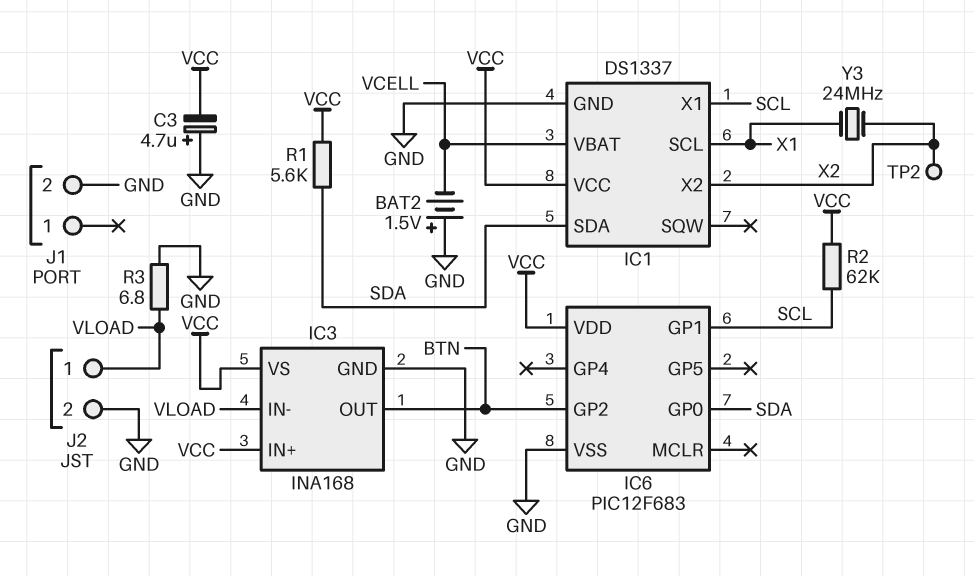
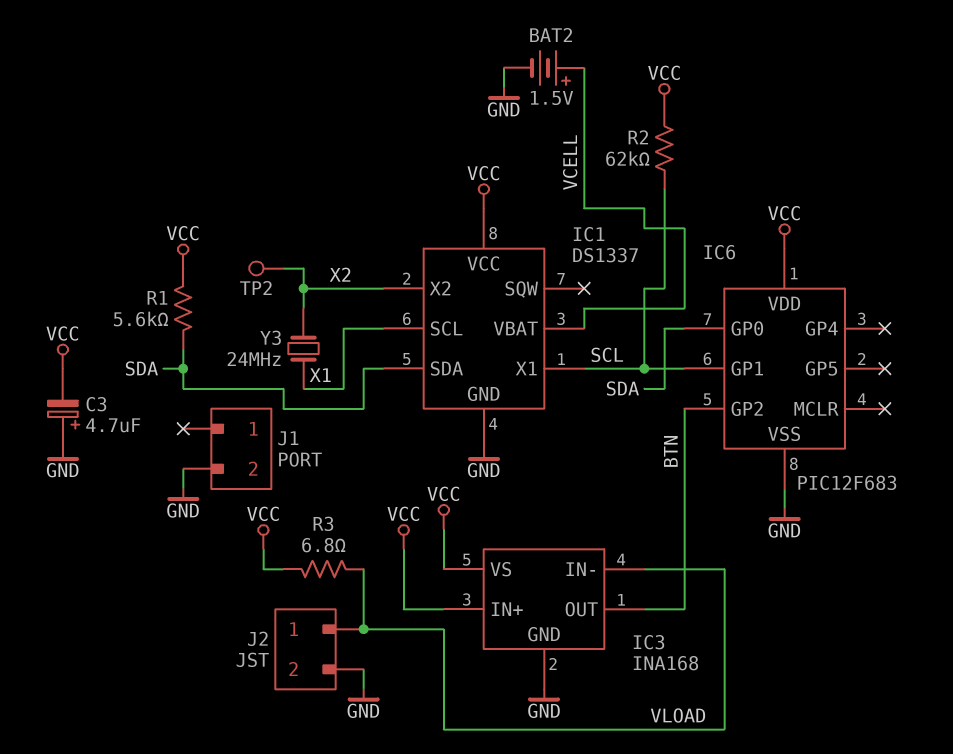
BAT2: 1.5V (plus GND, minus VCELL) -> 1.5V (plus VCELL, minus GND)
R3: 6.8 (GND, VLOAD) -> 6.8 (VCC, VLOAD)

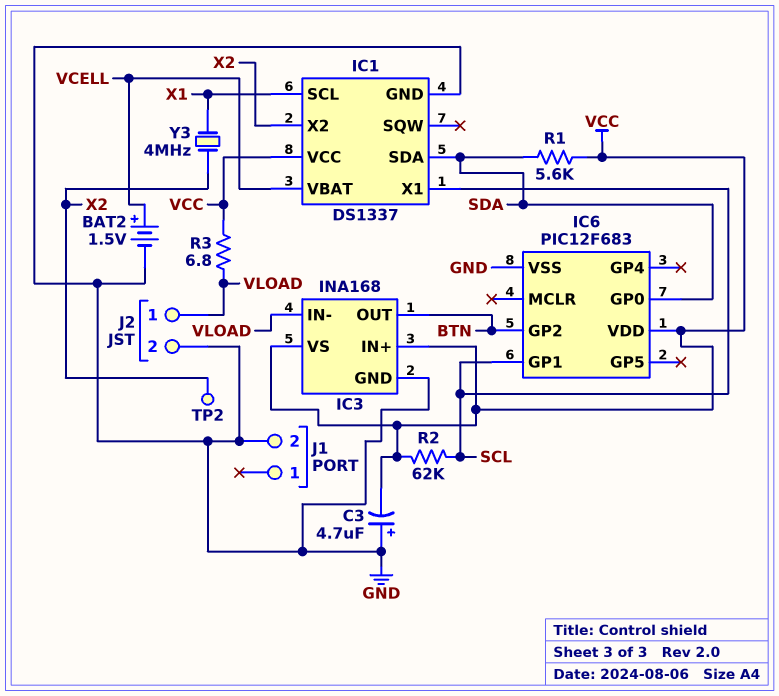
Y3: 24MHz (X1, X2) -> 4MHz (X1, X2)

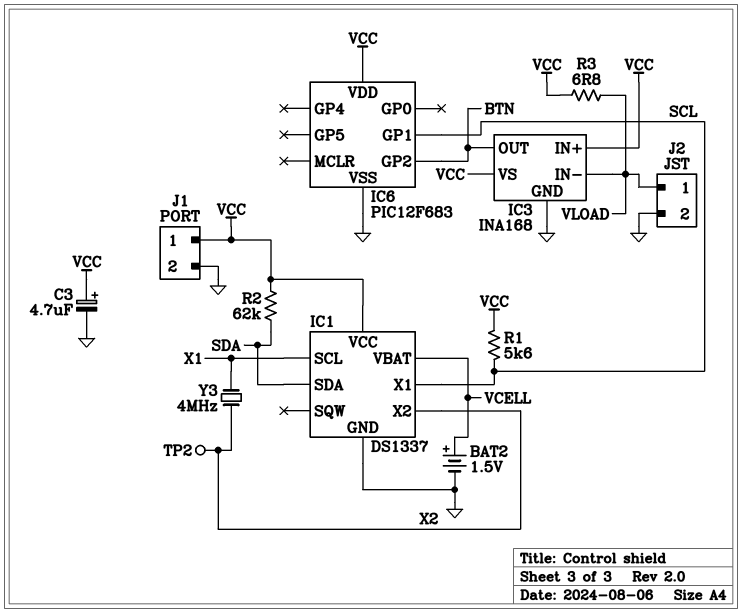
C3: 4.7uF (plus GND, minus VCC) -> 4.7uF (plus VCC, minus GND)
IC6 pin GP0: SDA -> none
J1 pin 1: none -> VCC
R1: 5.6k (SDA, VCC) -> 5.6k (SCL, VCC)
R2: 62k (SCL, VCC) -> 62k (SDA, VCC)

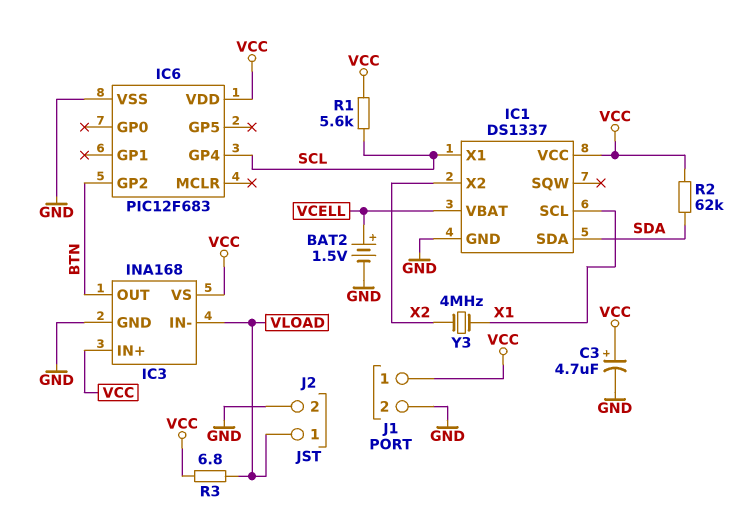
IC6 pin GP1: SCL -> none
IC6 pin GP4: none -> SCL
TP2: test point (X2) -> none

